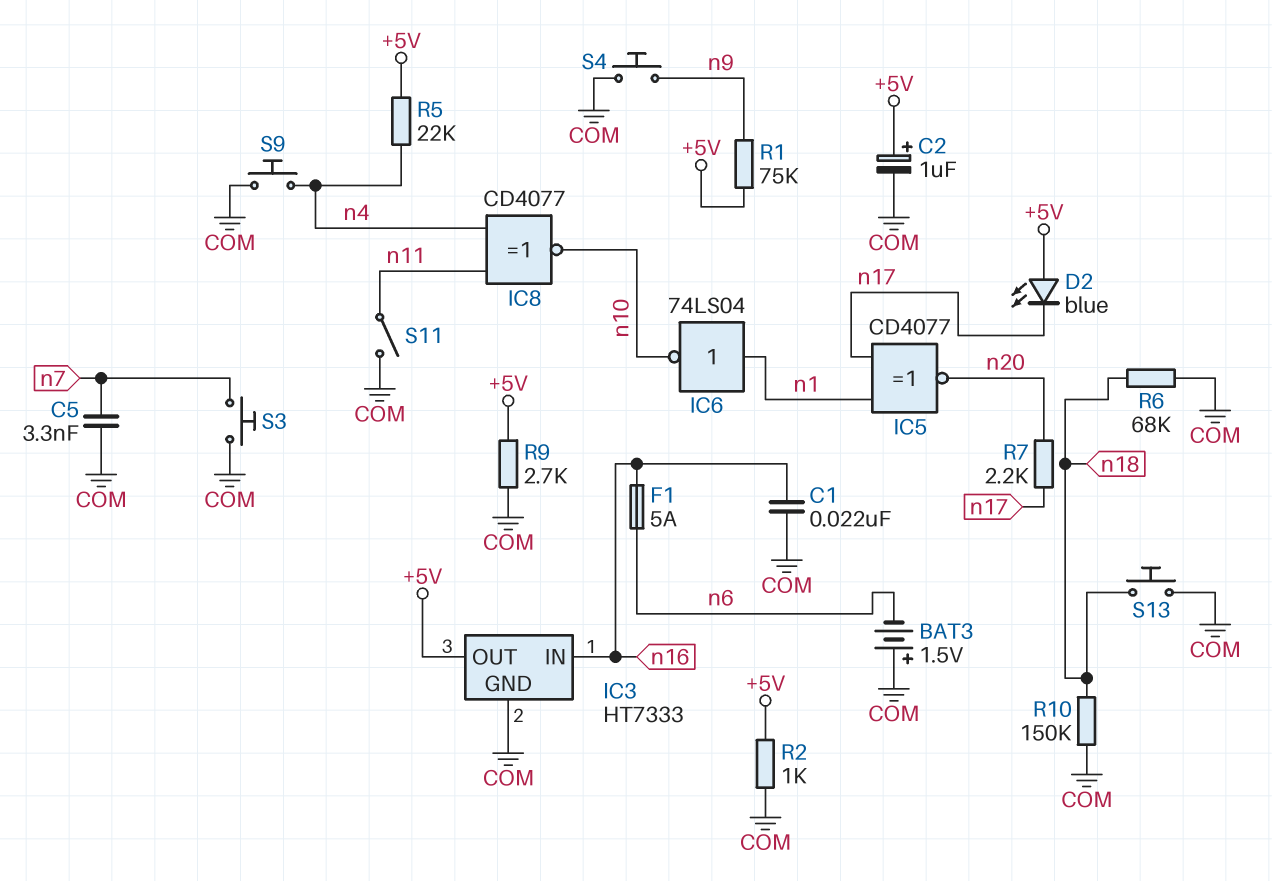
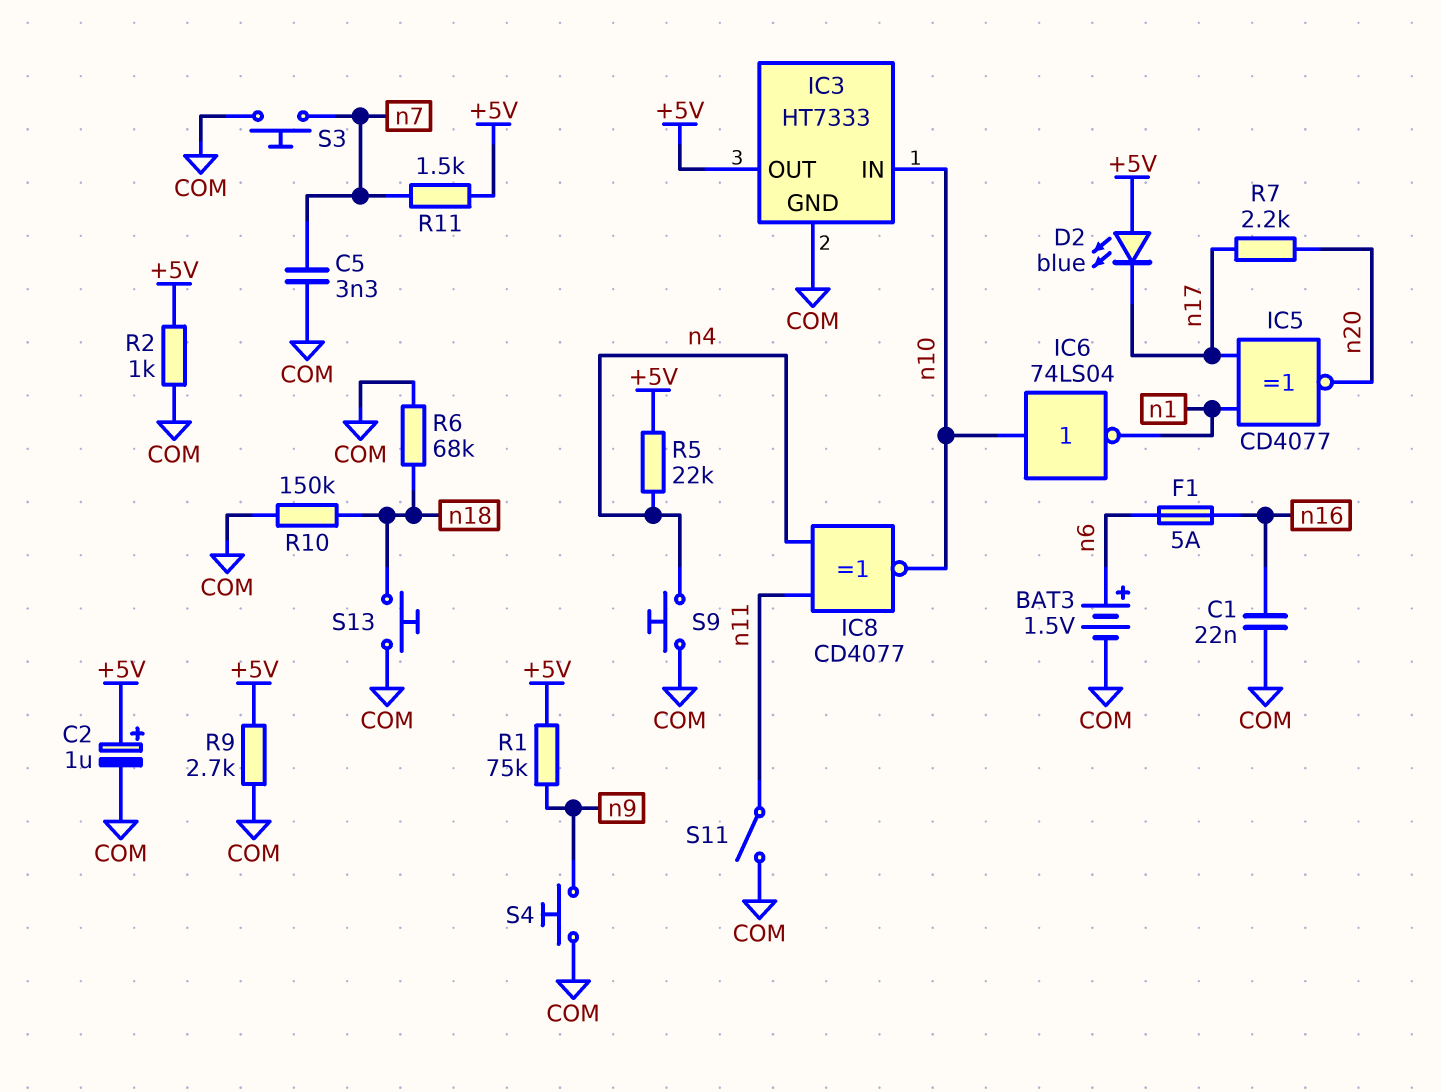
BAT3: 1.5V (plus COM, minus n6) -> 1.5V (plus n6, minus COM)
IC3 pin IN: n16 -> n10
IC6: NOT 74LS04 (in n1, out n10) -> NOT 74LS04 (in n10, out n1)
R11: none -> 1.5k (+5V, n7)

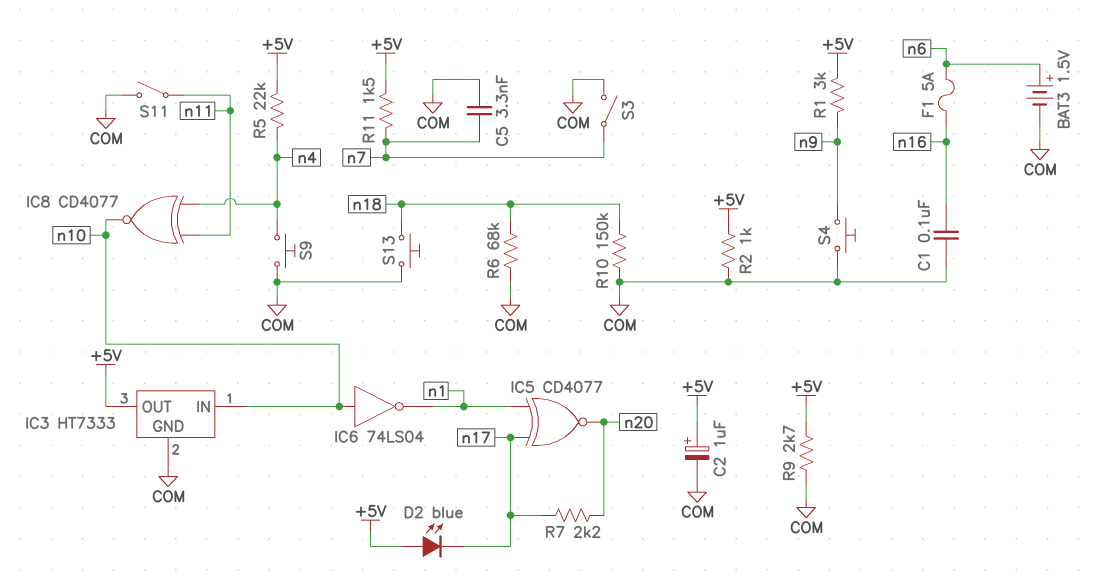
C1: 22nF (COM, n16) -> 100nF (COM, n16)
R1: 75k (+5V, n9) -> 3k (+5V, n9)
S3: button (COM, n7) -> switch (COM, n7)

